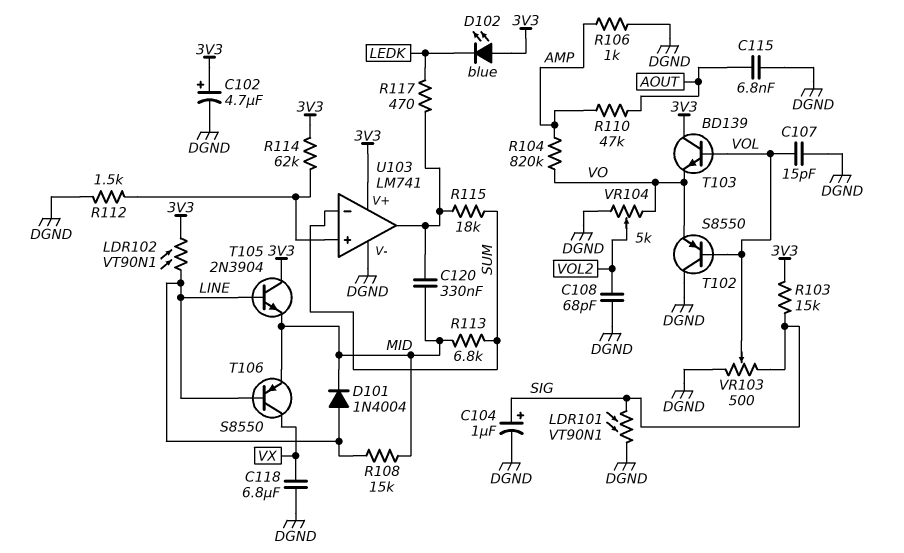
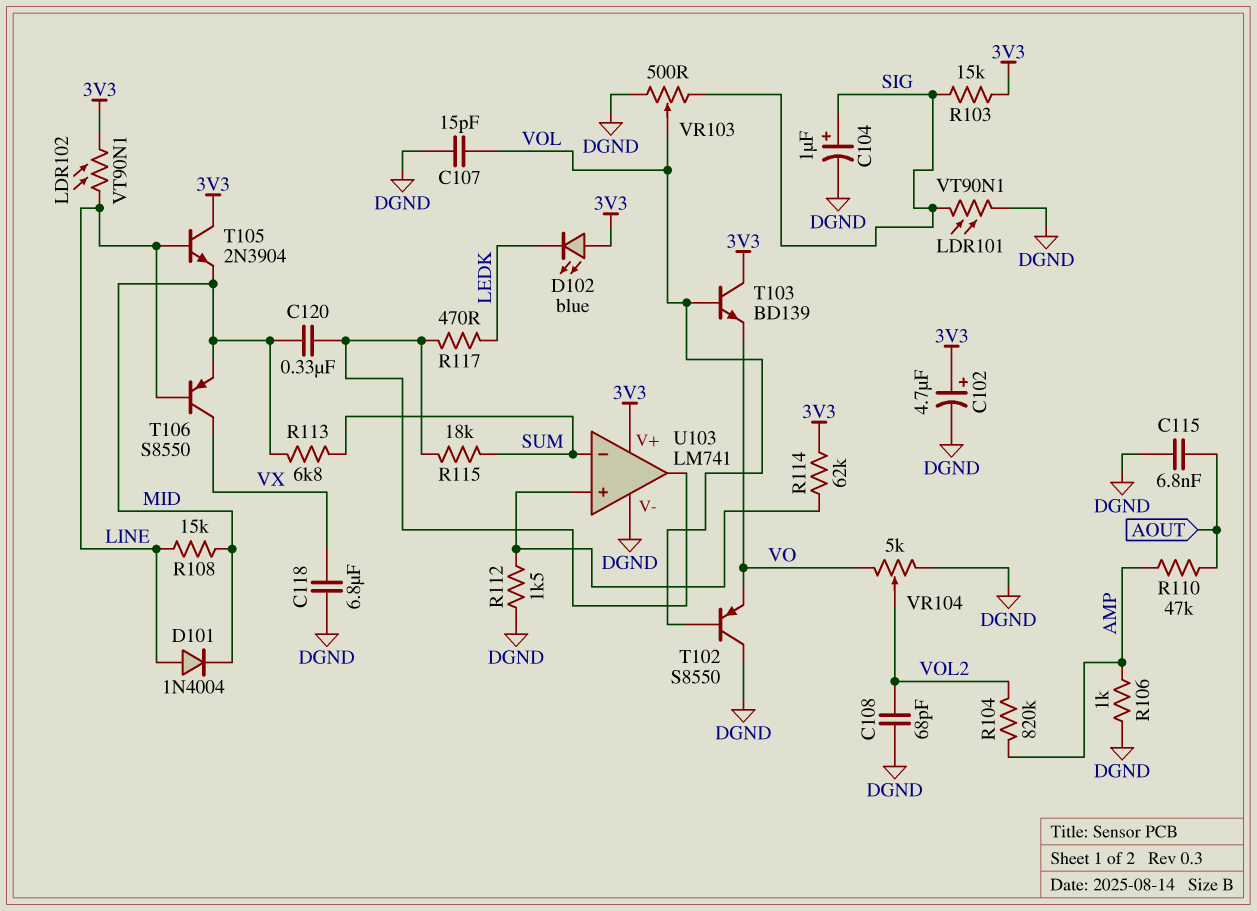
R104: 820k (AMP, VO) -> 820k (AMP, VOL2)

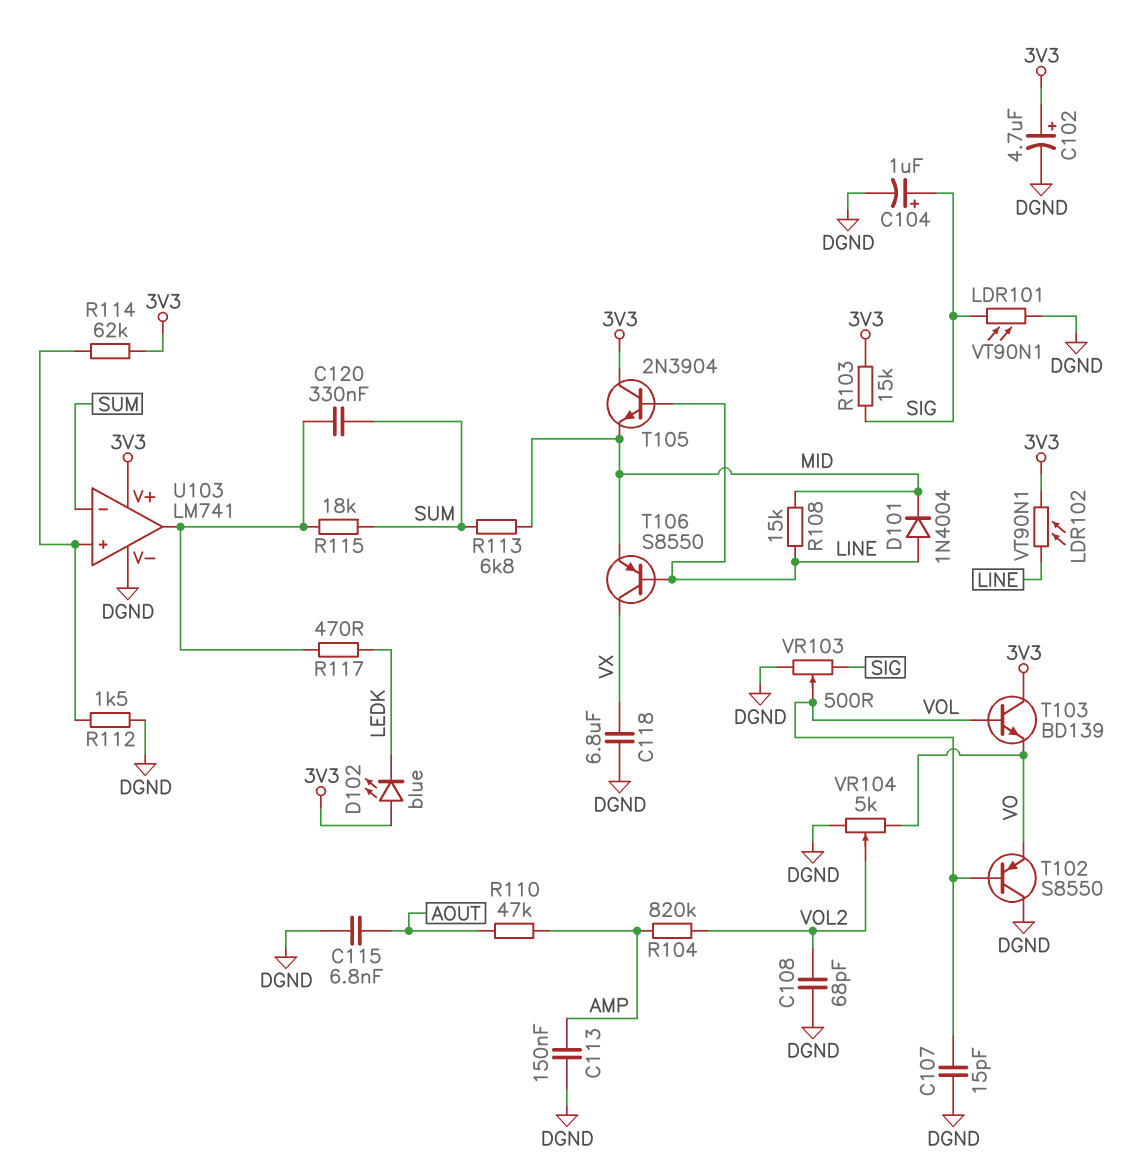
C113: none -> 150nF (AMP, DGND)
C120: 330nF (MID, U103/out) -> 330nF (SUM, U103/out)
R106: 1k (AMP, DGND) -> none

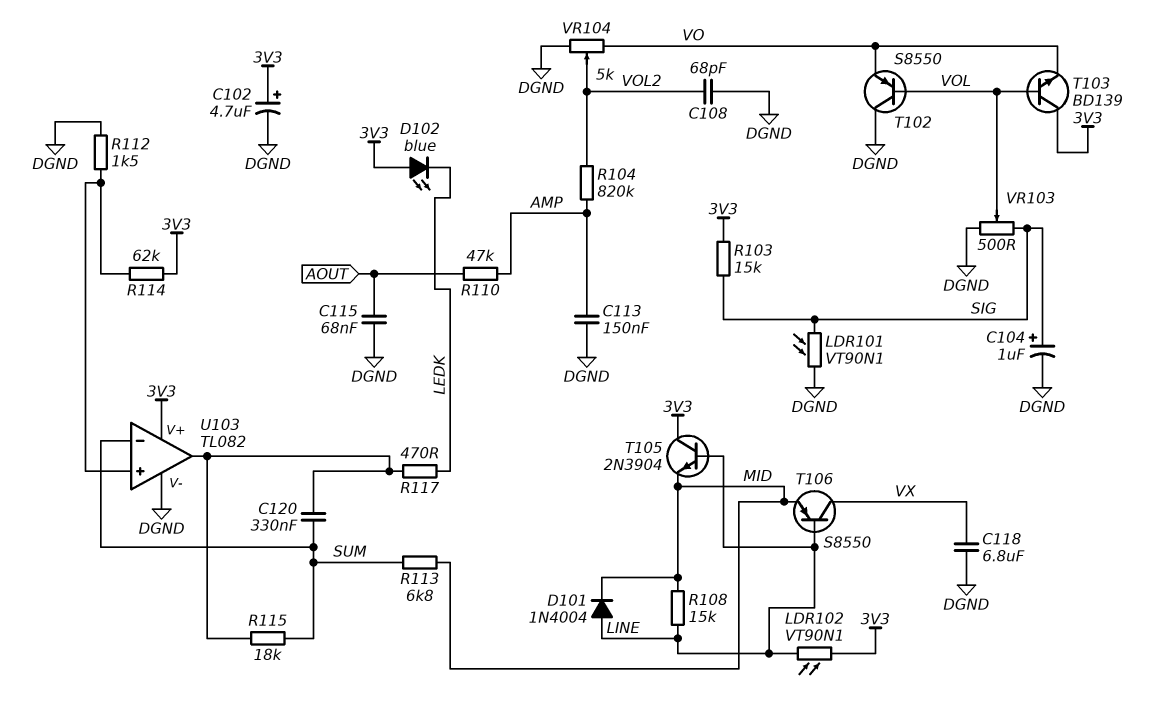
C107: 15pF (DGND, VOL) -> none
C115: 6.8nF (AOUT, DGND) -> 68nF (AOUT, DGND)
U103: LM741 -> TL082

